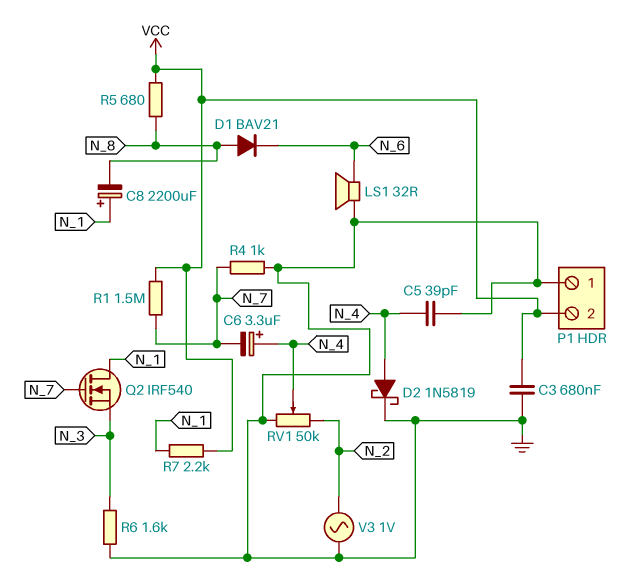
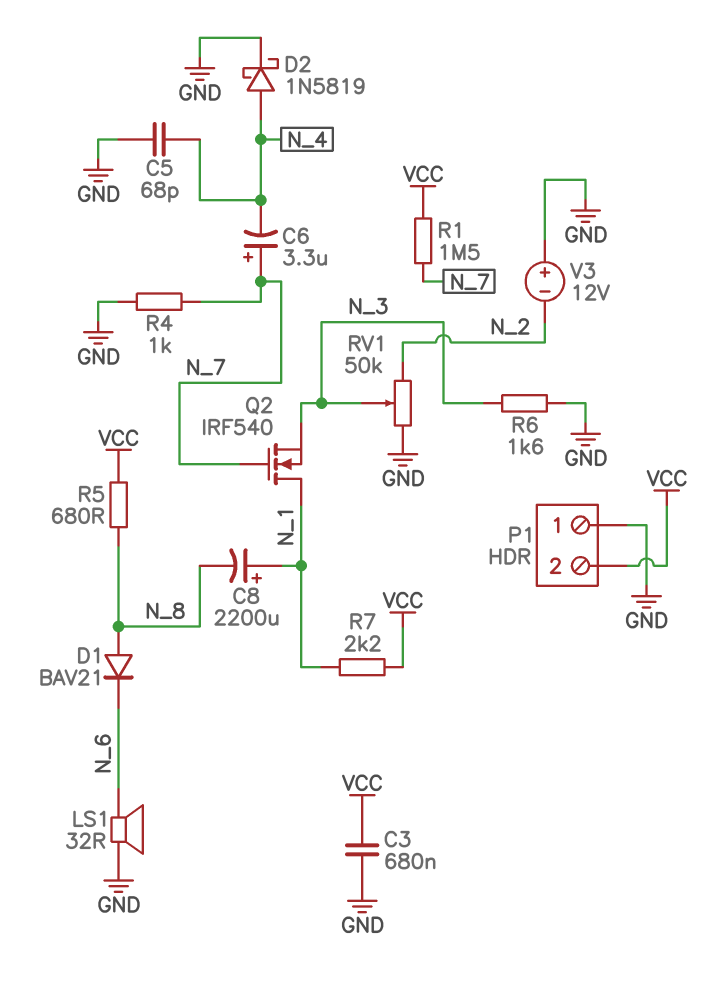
C5: 39pF (GND, N_4) -> 68pF (GND, N_4)
C6: 3.3uF (plus N_4, minus N_7) -> 3.3uF (plus N_7, minus N_4)
RV1: 50k (GND, N_2, wiper N_4) -> 50k (GND, N_2, wiper N_3)
V3: AC 1V (GND, N_2) -> 12V (plus GND, minus N_2)

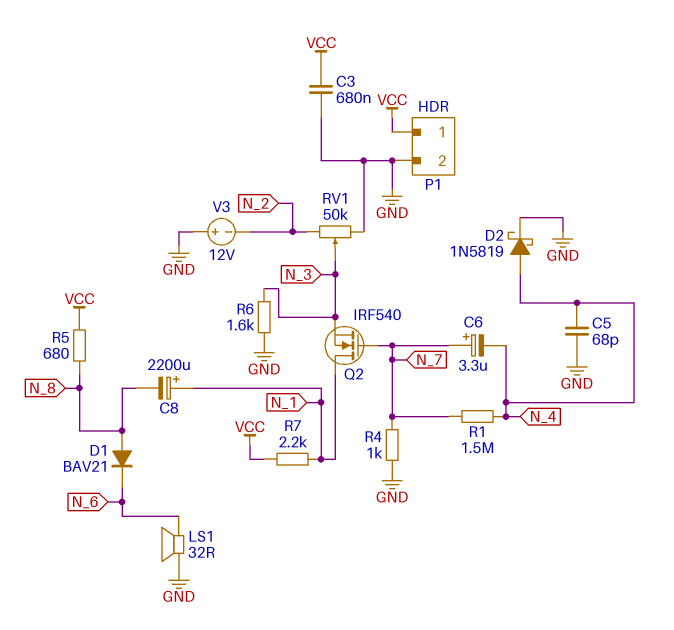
P1 pin 1: GND -> VCC
P1 pin 2: VCC -> GND
R1: 1.5M (N_7, VCC) -> 1.5M (N_4, N_7)

